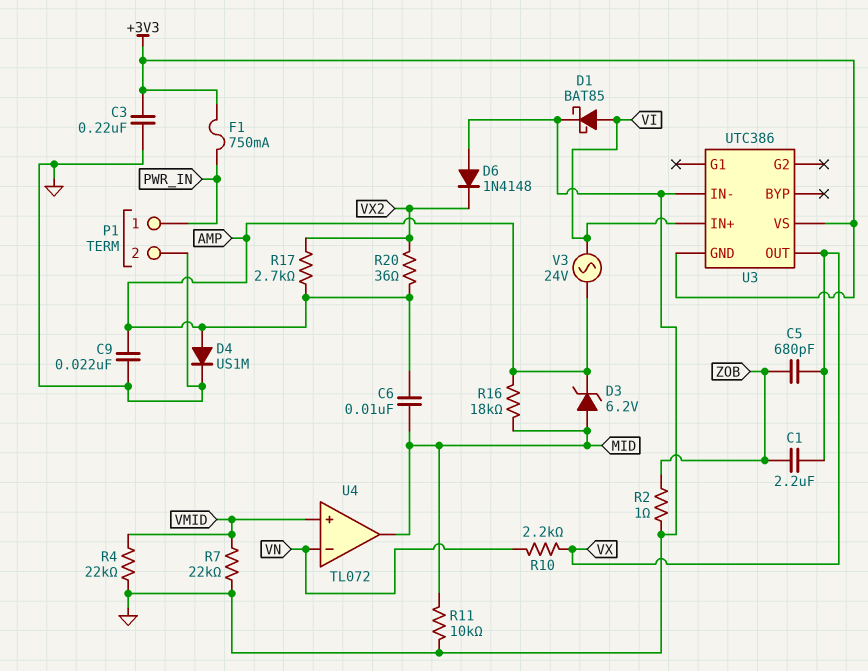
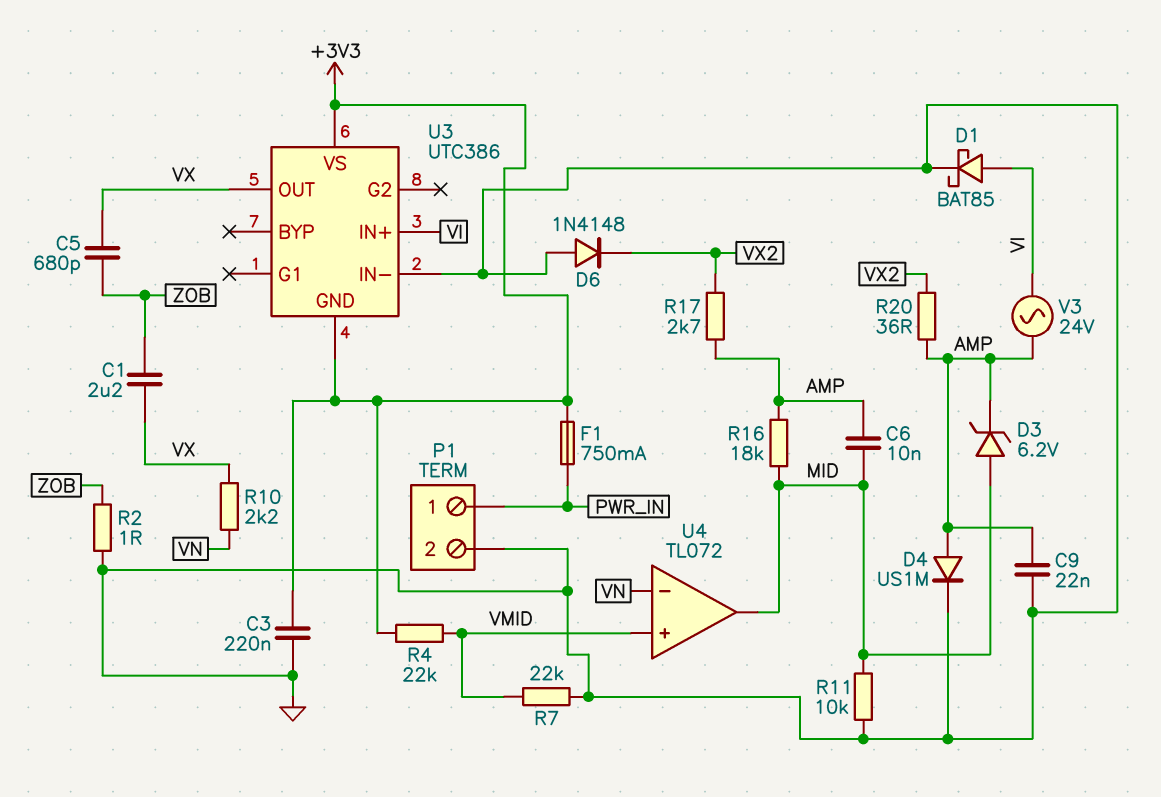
R4: 22k (GND, VMID) -> 22k (+3V3, VMID)

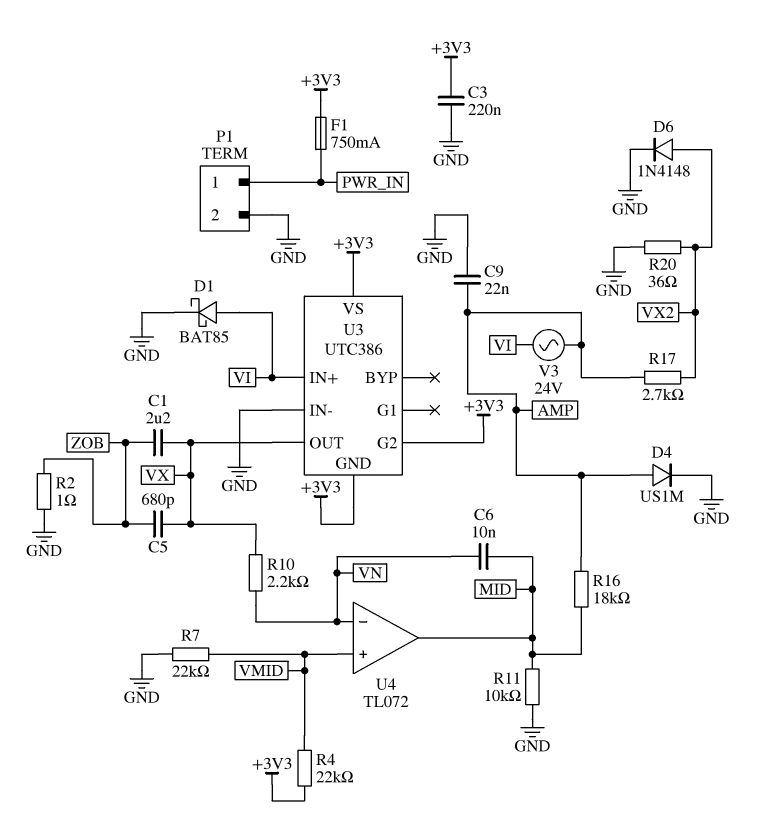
C6: 10nF (AMP, MID) -> 10nF (MID, VN)
D3: zener 6.2V (A MID, K AMP) -> none
D6: diode 1N4148 (A GND, K VX2) -> diode 1N4148 (A VX2, K GND)
R20: 36 (AMP, VX2) -> 36 (GND, VX2)
U3 pin G2: none -> +3V3

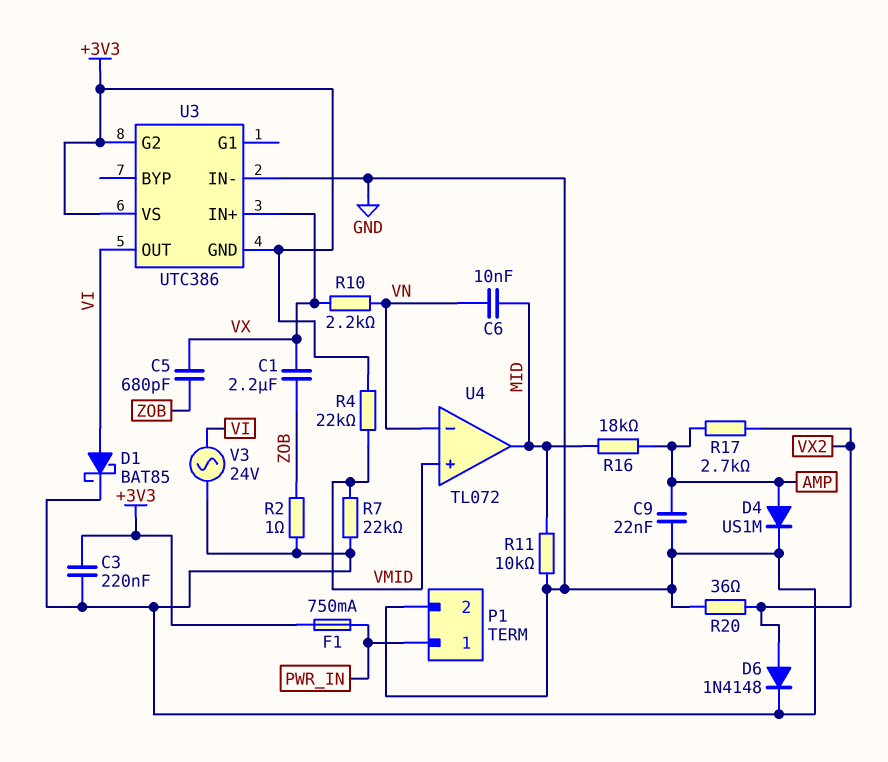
U3 pin IN+: VI -> VX
U3 pin OUT: VX -> VI
V3: AC 24V (AMP, VI) -> AC 24V (GND, VI)

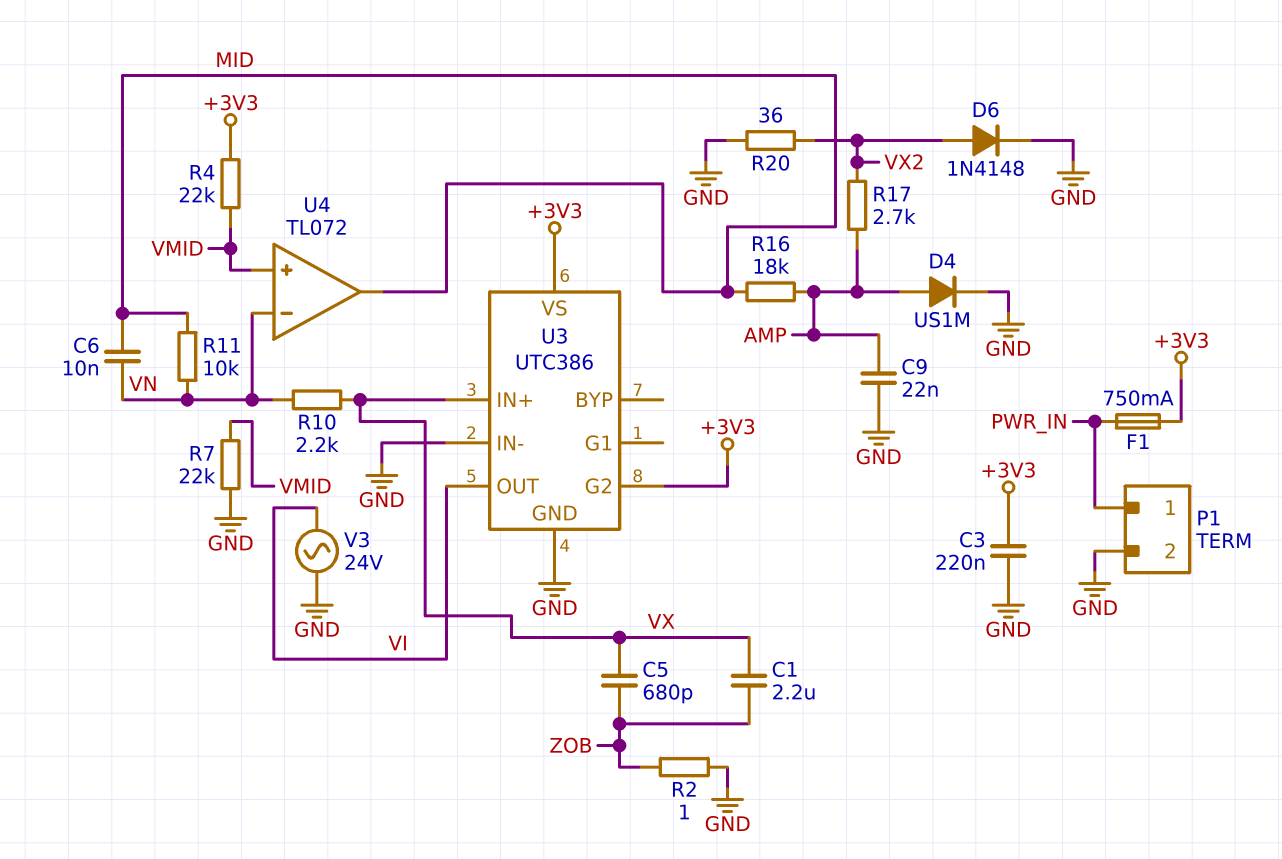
D1: schottky BAT85 (A VI, K GND) -> none
R11: 10k (GND, MID) -> 10k (MID, VN)
U3 pin GND: +3V3 -> GND

